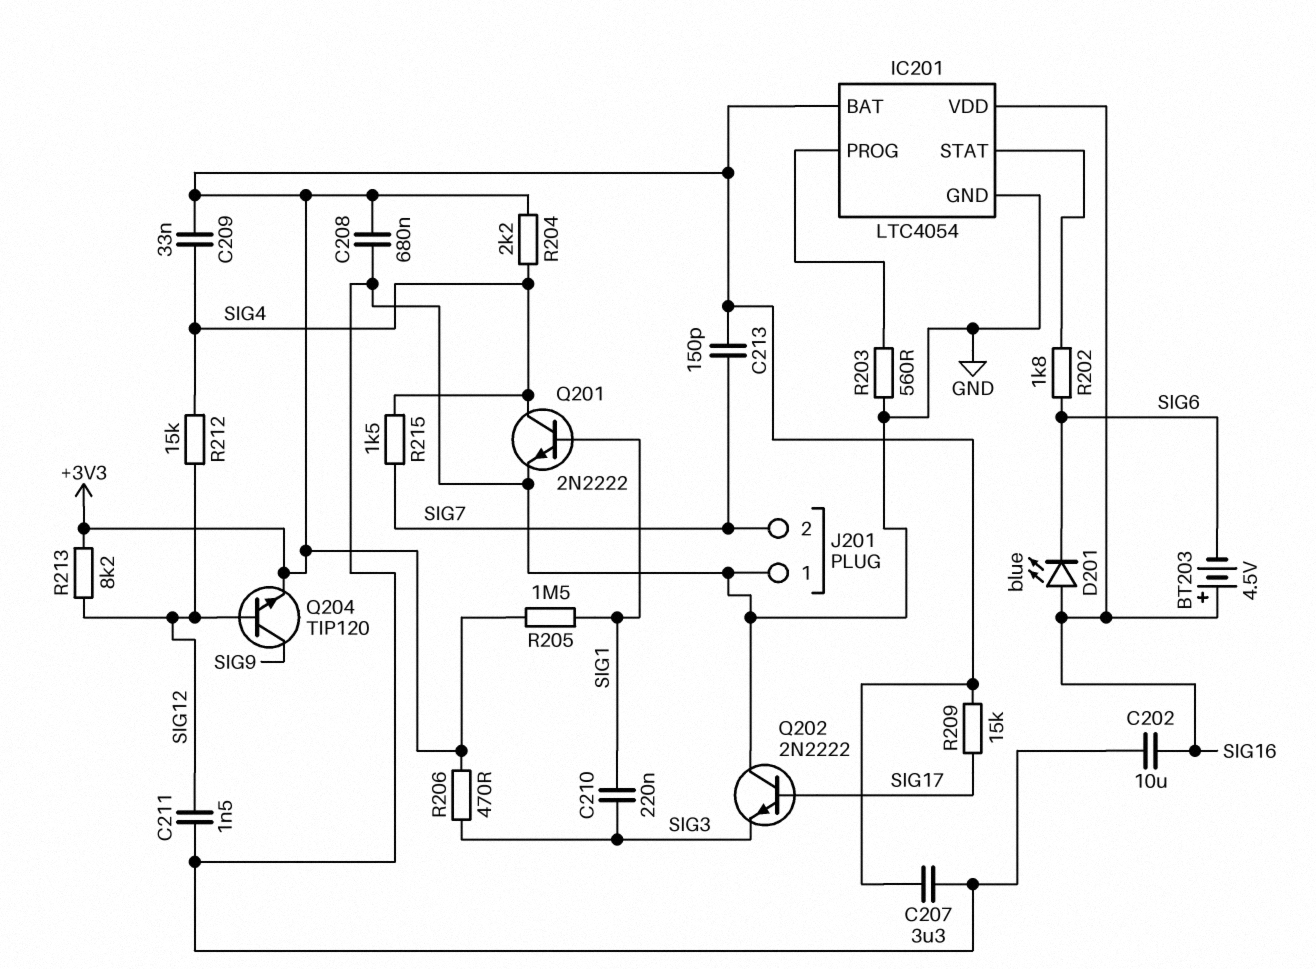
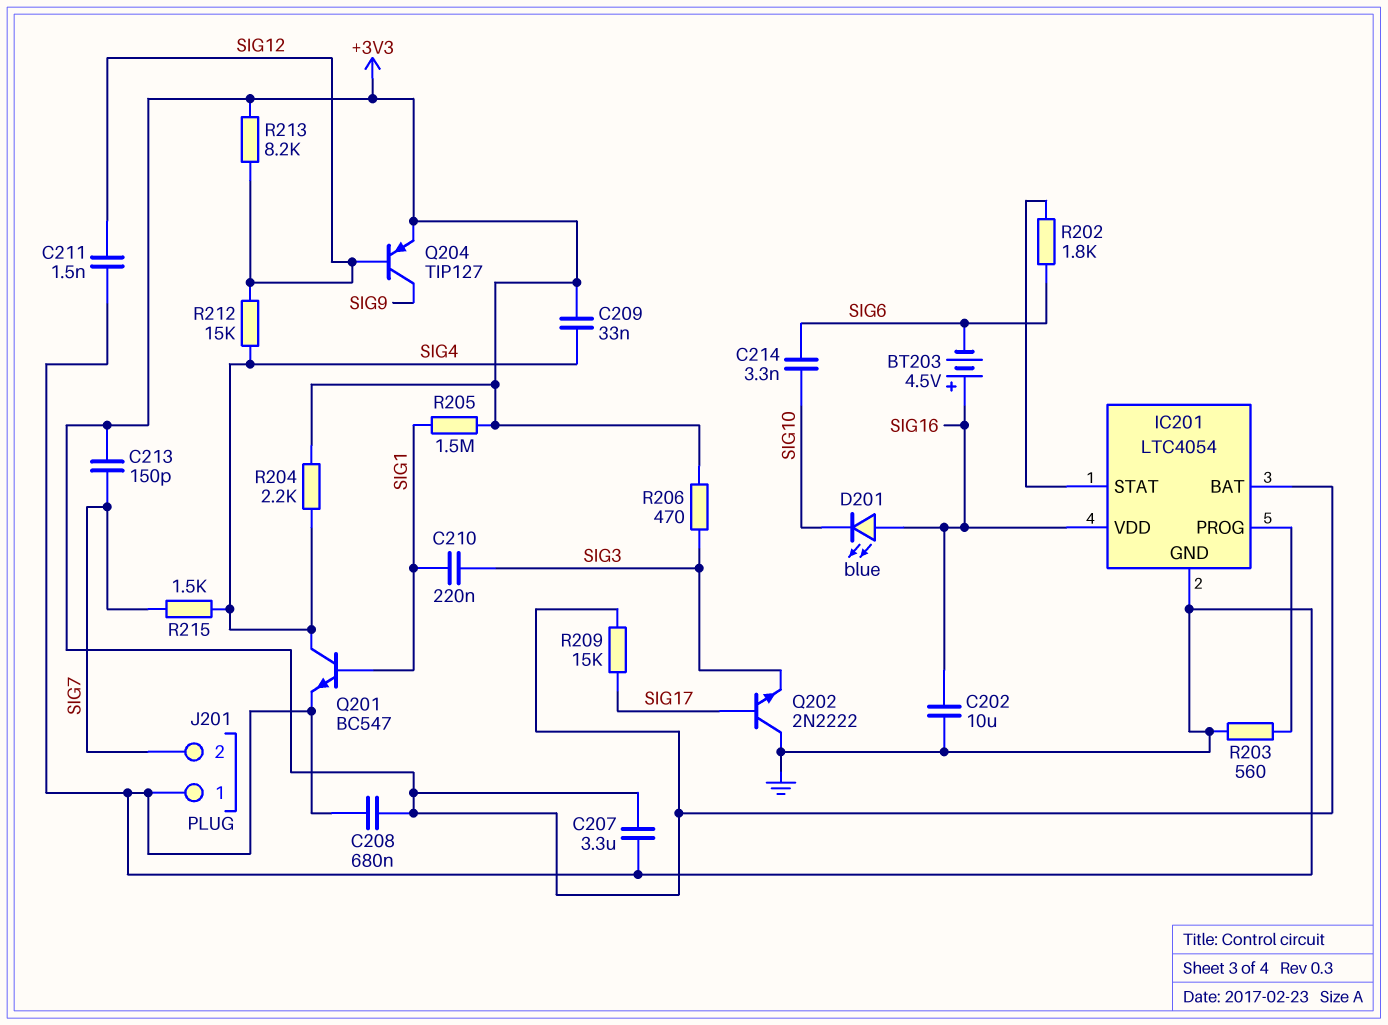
C214: none -> 3.3nF (SIG6, SIG10)
D201: LED blue (A SIG16, K SIG6) -> LED blue (A SIG16, K SIG10)
Q201: NPN 2N2222 (B SIG1, C SIG4, E GND) -> NPN BC547 (B SIG1, C SIG4, E GND)
Q204: NPN TIP120 (B SIG12, C SIG9, E +3V3) -> PNP TIP127 (B SIG12, C SIG9, E +3V3)

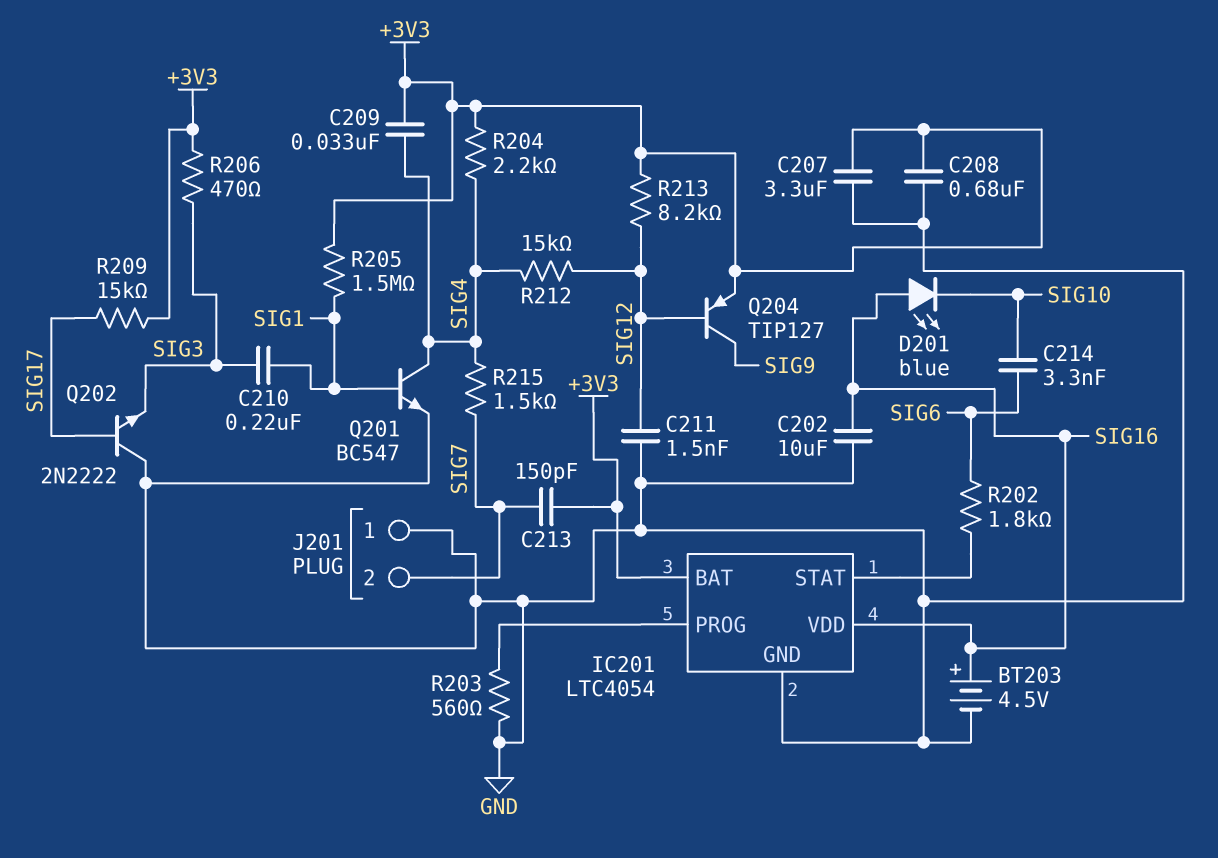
BT203: 4.5V (plus SIG16, minus SIG6) -> 4.5V (plus SIG16, minus GND)

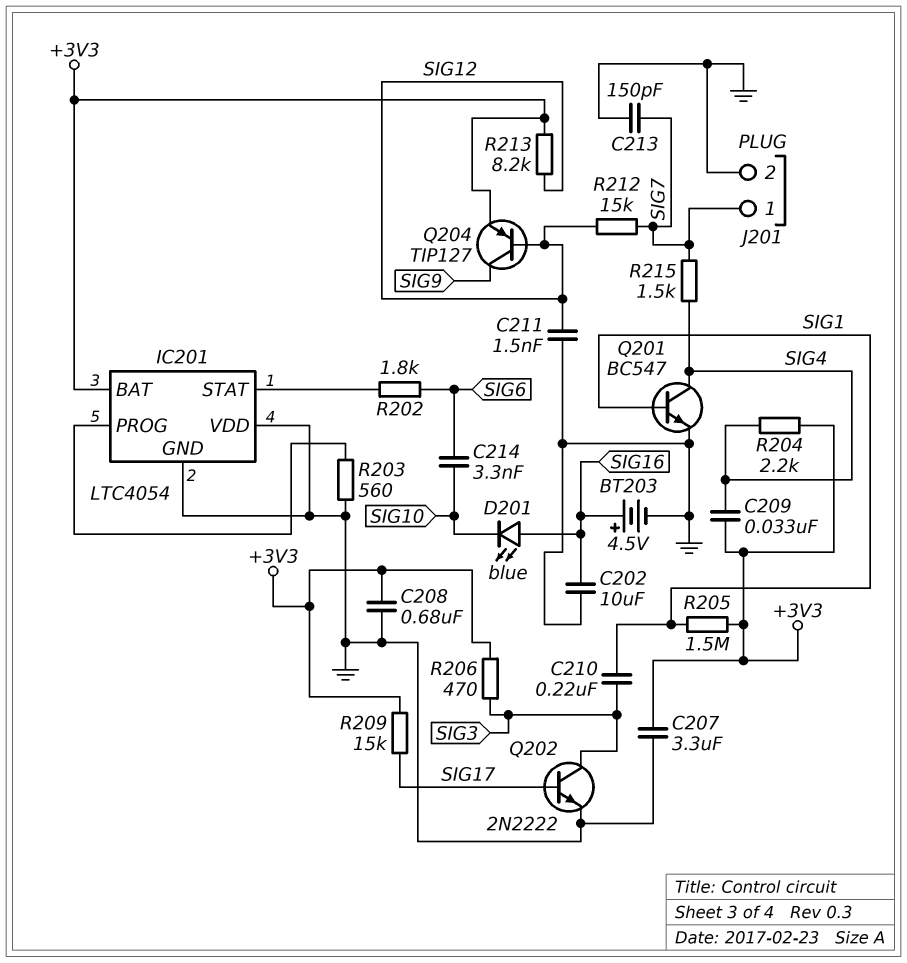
C213: 150pF (+3V3, SIG7) -> 150pF (GND, SIG7)
IC201 pin VDD: SIG16 -> GND
J201 pin 1: GND -> SIG7
J201 pin 2: SIG7 -> GND
Q202: NPN 2N2222 (B SIG17, C GND, E SIG3) -> NPN 2N2222 (B SIG17, C SIG3, E GND)
R212: 15k (SIG4, SIG12) -> 15k (SIG7, SIG12)

